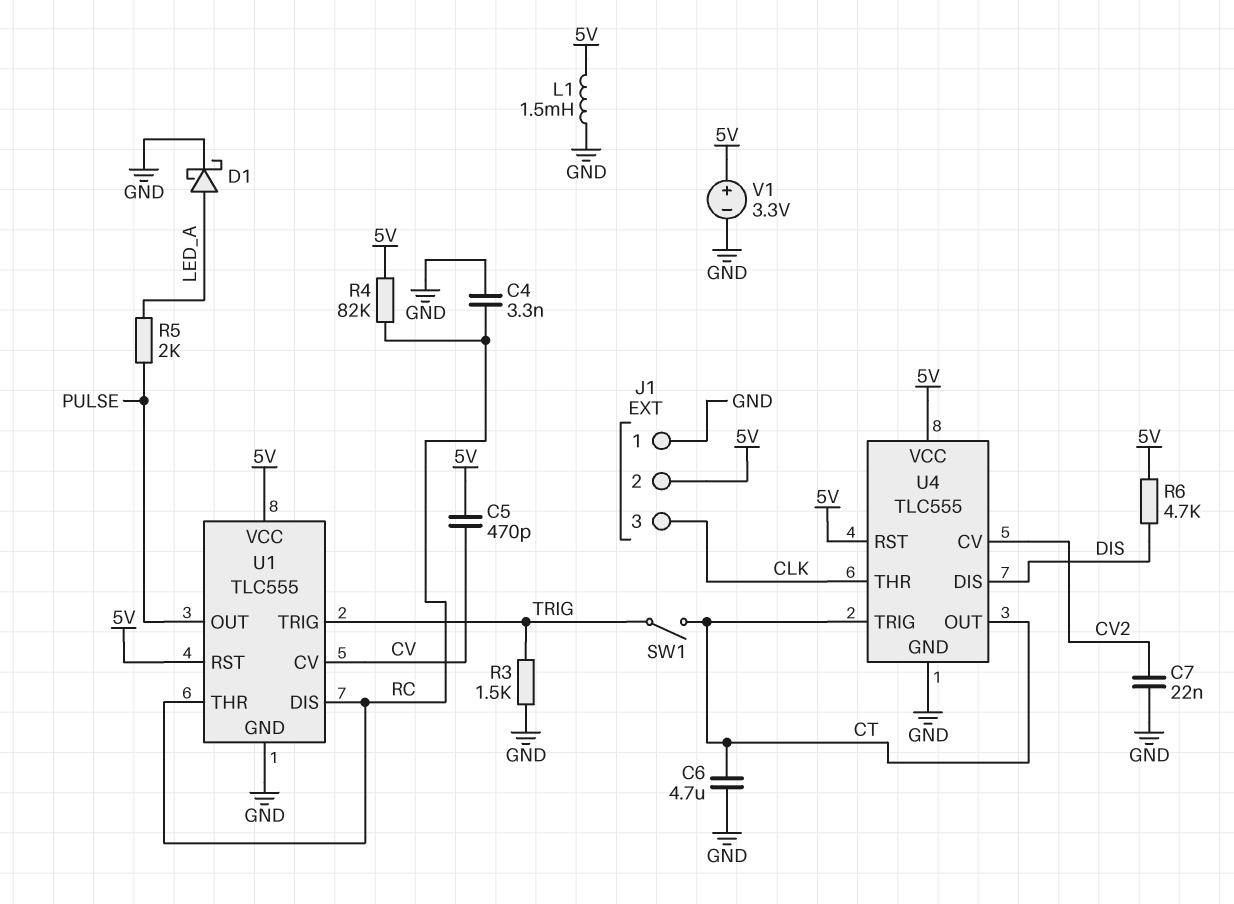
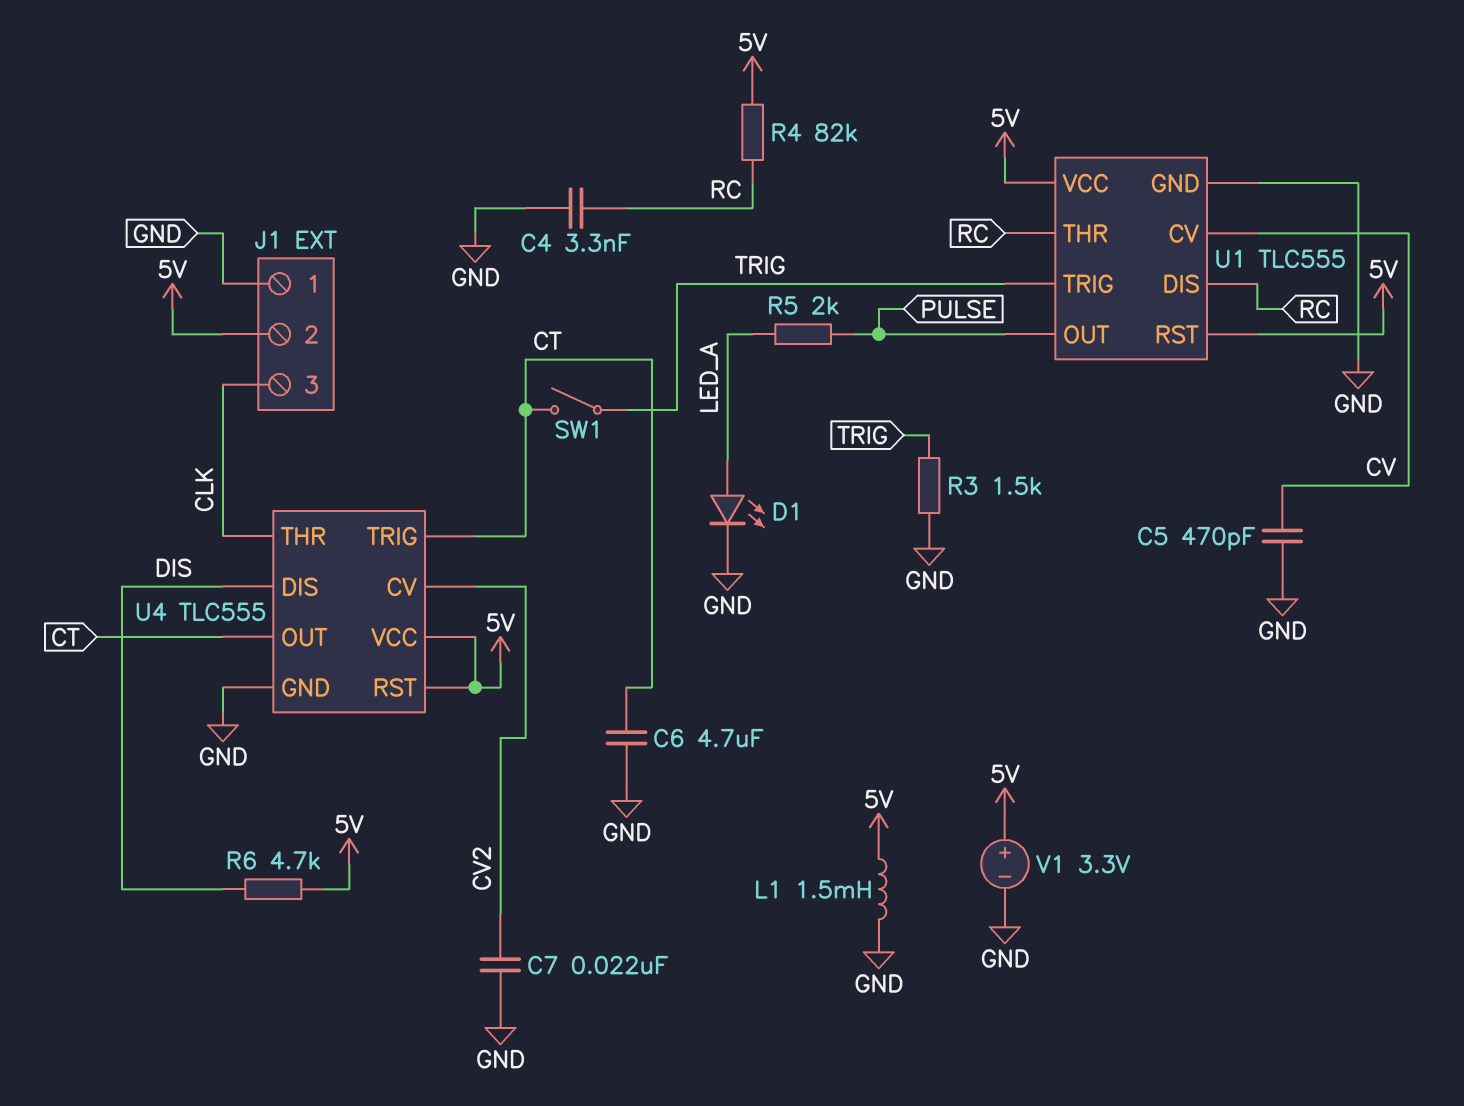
C5: 470pF (5V, CV) -> 470pF (CV, GND)
D1: schottky (A LED_A, K GND) -> LED (A LED_A, K GND)

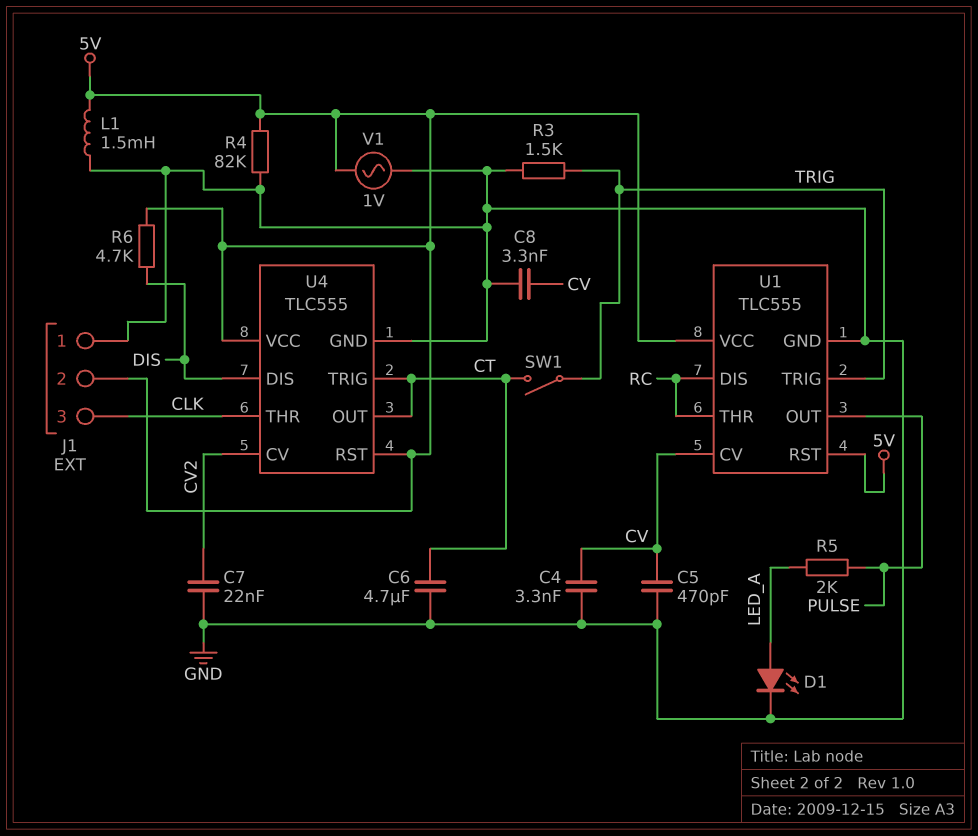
C4: 3.3nF (GND, RC) -> 3.3nF (CV, GND)
C8: none -> 3.3nF (CV, GND)
R4: 82k (5V, RC) -> 82k (5V, GND)
V1: 3.3V (plus 5V, minus GND) -> AC 1V (5V, GND)

